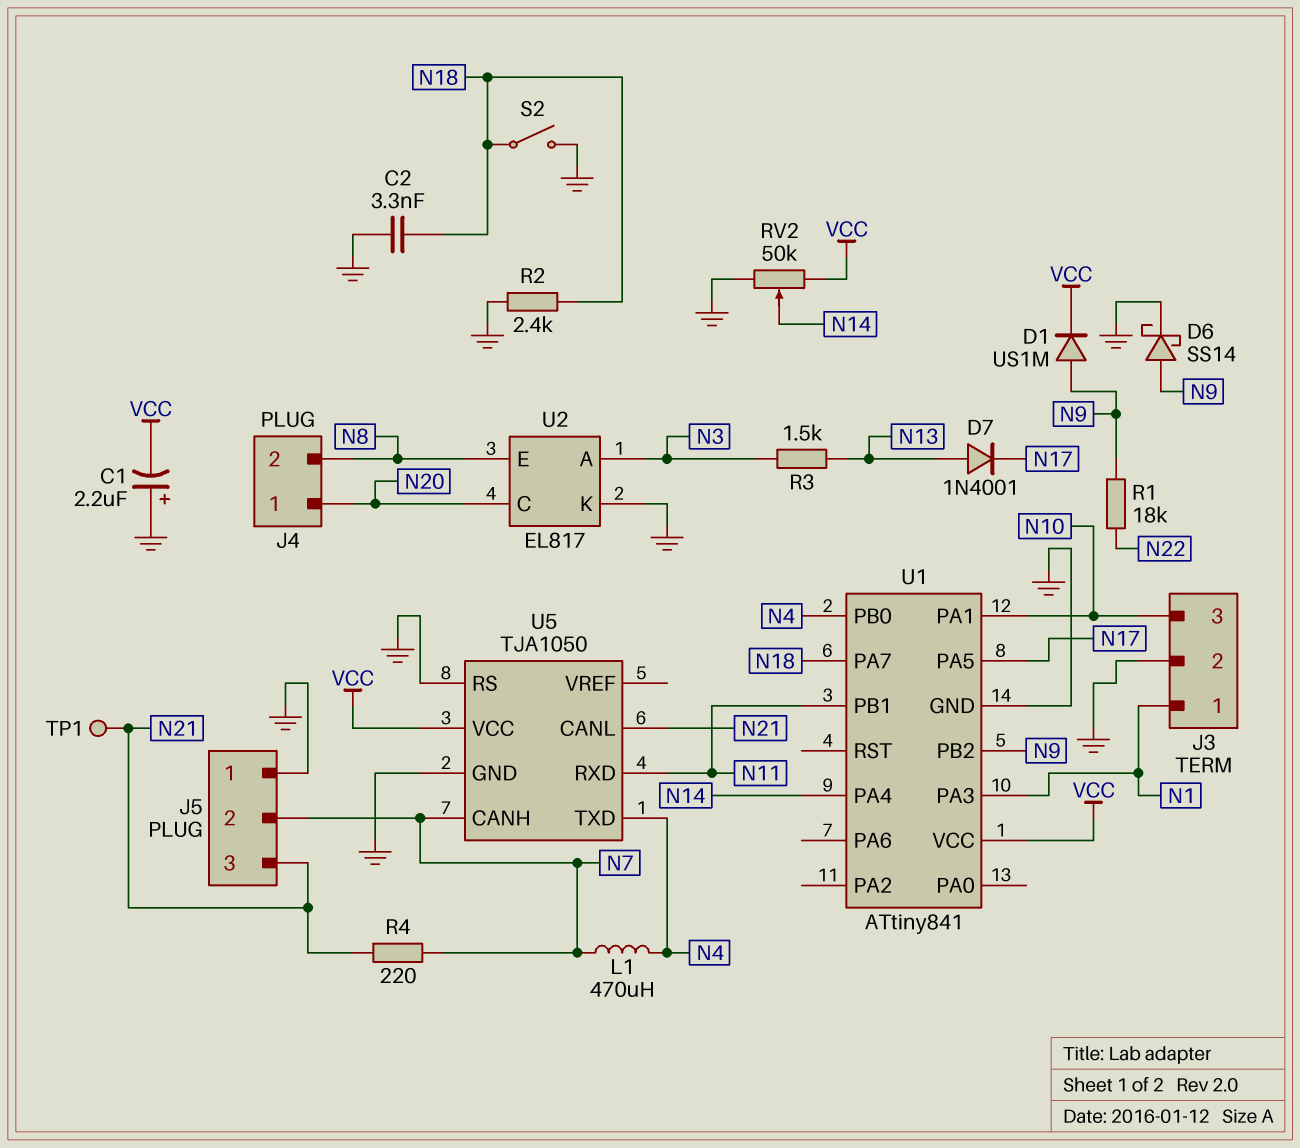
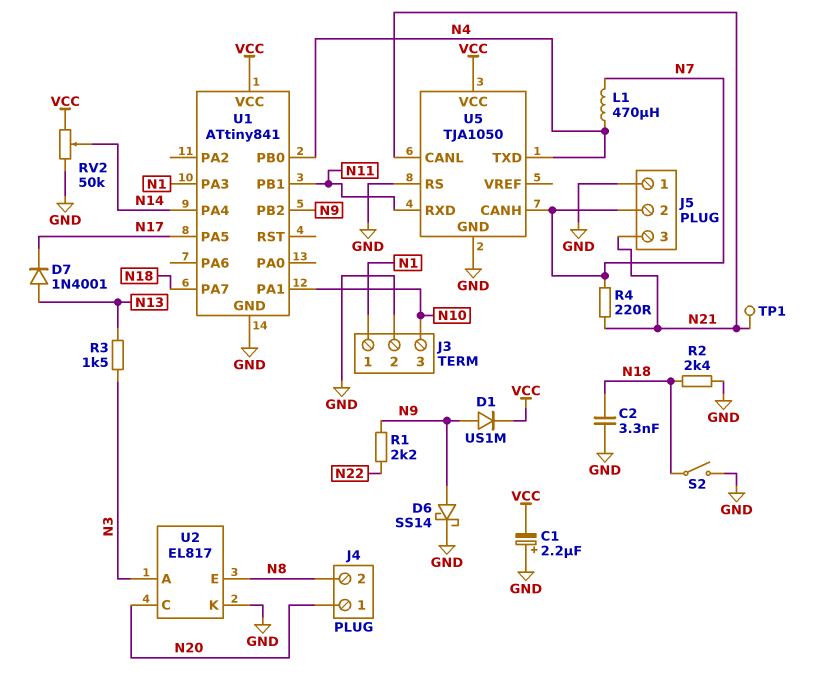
R1: 18k (N9, N22) -> 2.2k (N9, N22)

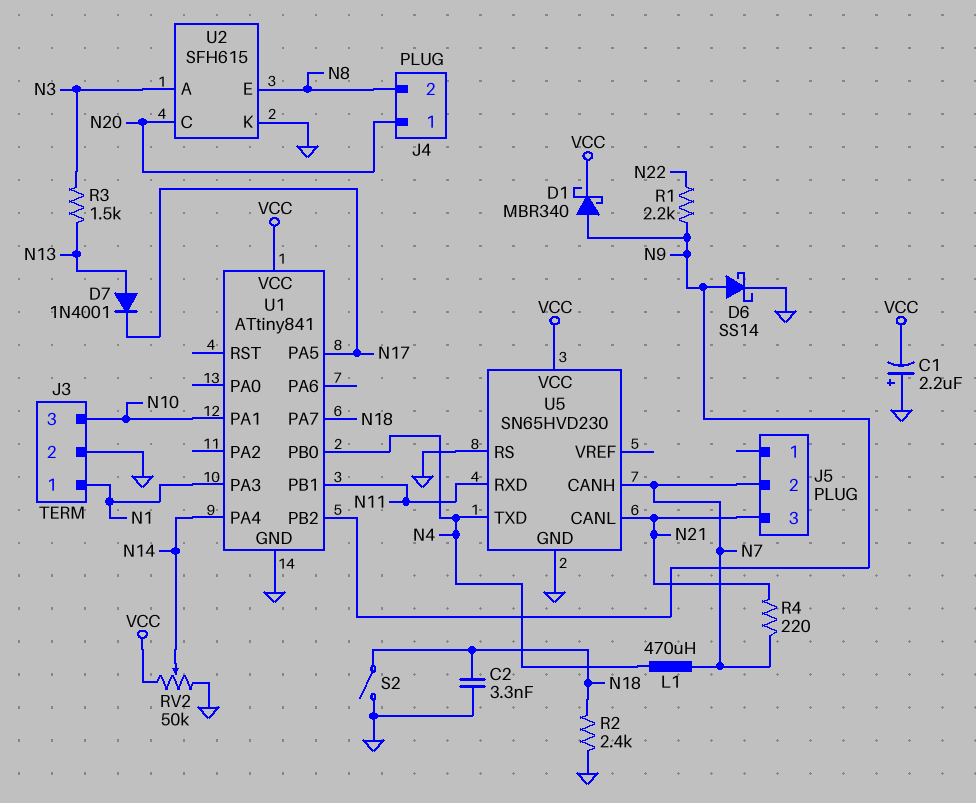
D1: diode US1M (A N9, K VCC) -> schottky MBR340 (A N9, K VCC)
J5 pin 1: GND -> none
TP1: test point (N21) -> none
U2: EL817 -> SFH615
U5: TJA1050 -> SN65HVD230

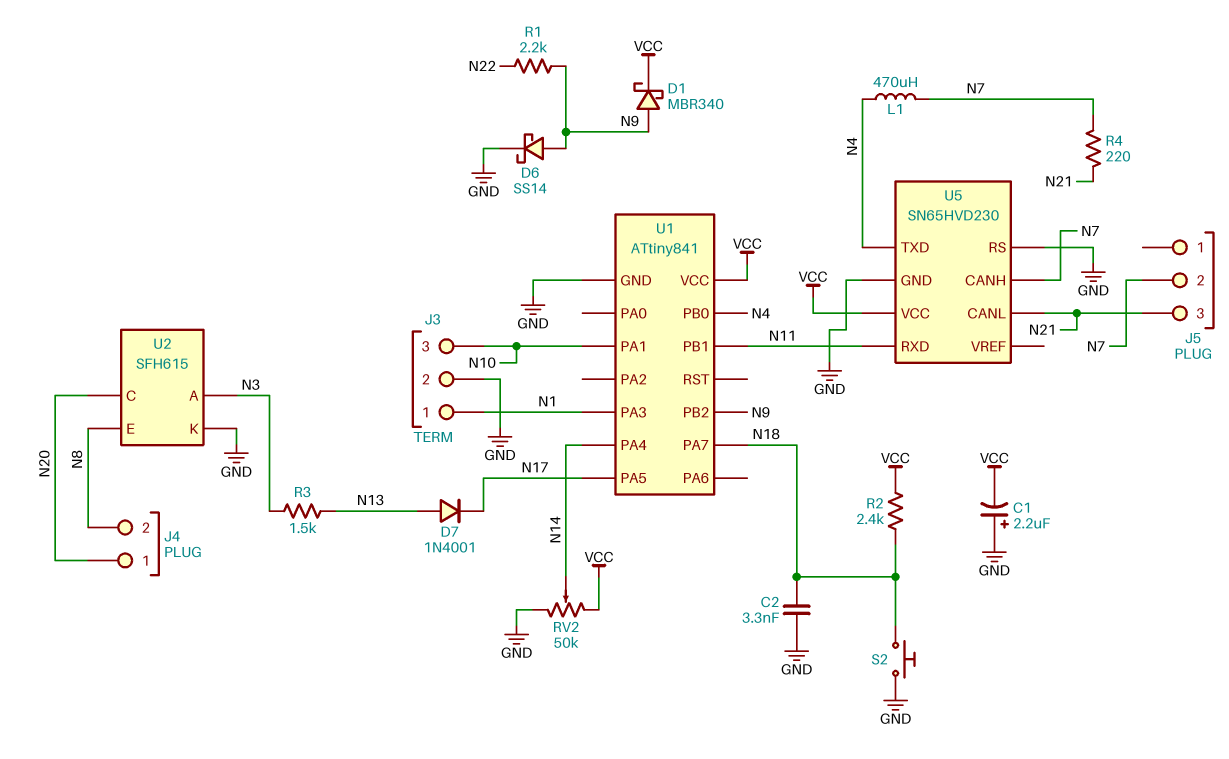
R2: 2.4k (GND, N18) -> 2.4k (N18, VCC)
S2: switch (GND, N18) -> button (GND, N18)

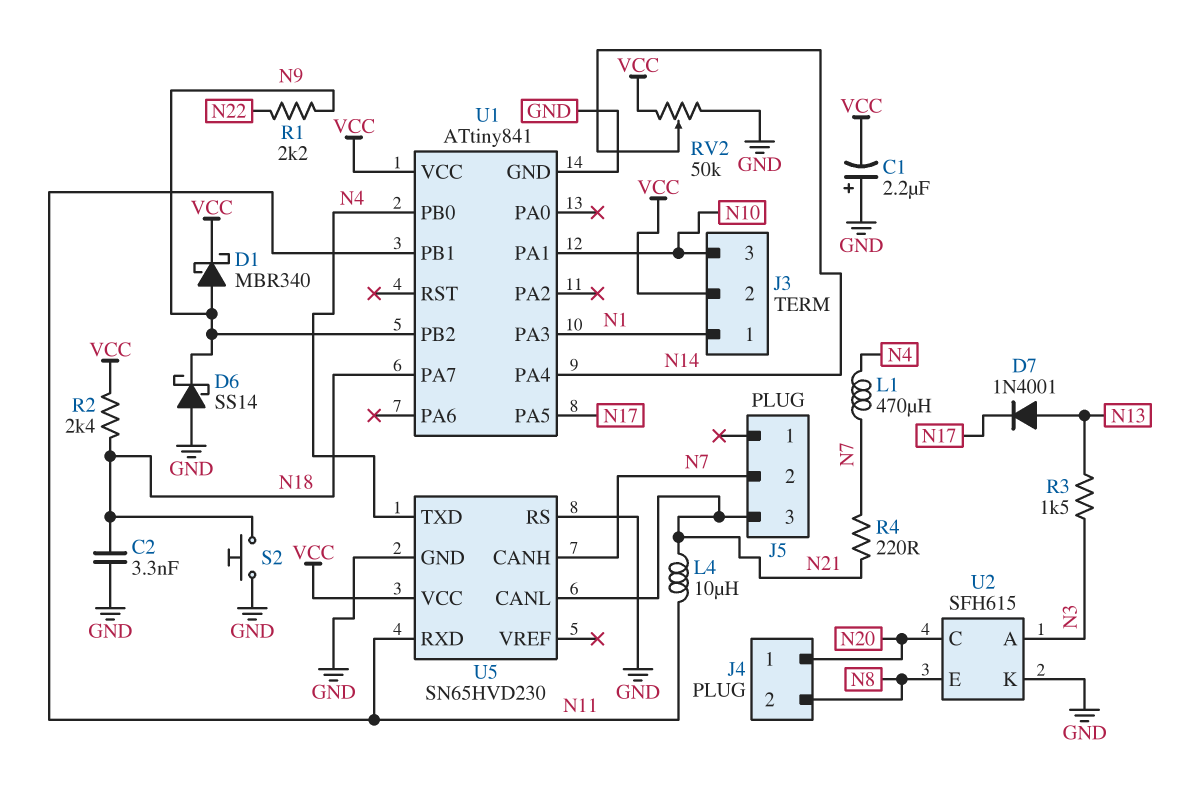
D6: schottky SS14 (A N9, K GND) -> schottky SS14 (A GND, K N9)
J3 pin 2: GND -> VCC
L4: none -> 10uH (N11, N21)

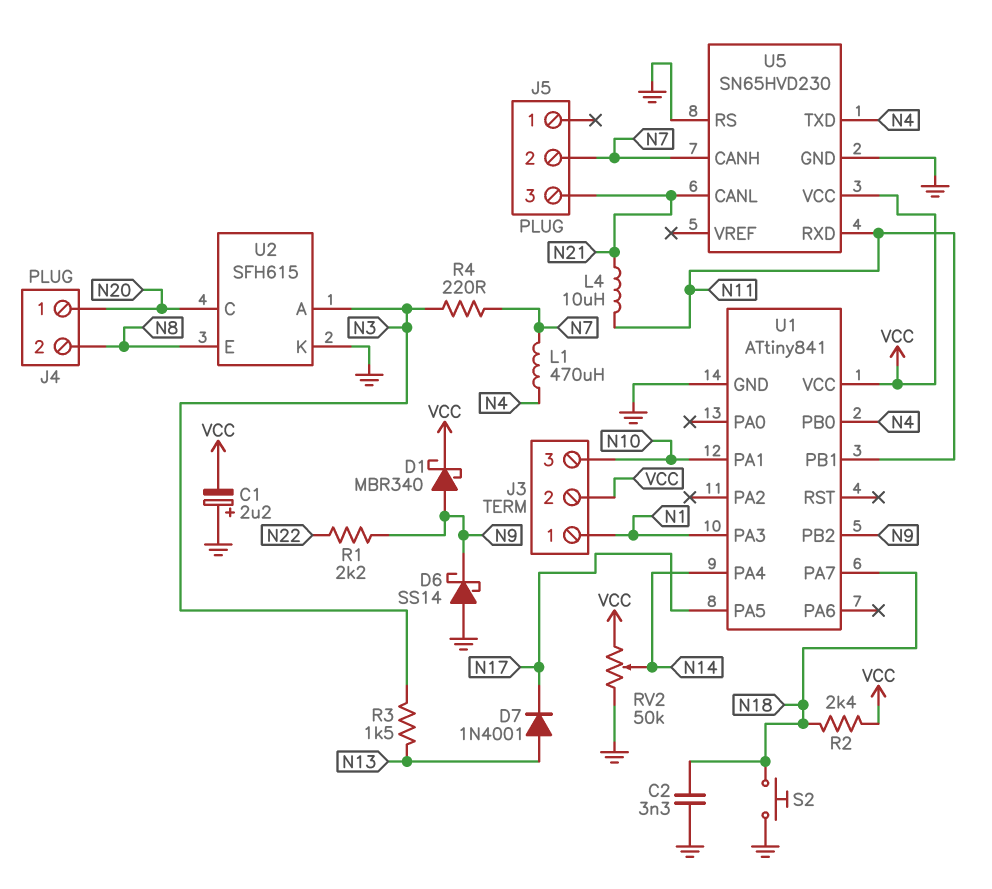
R4: 220 (N7, N21) -> 220 (N3, N7)

